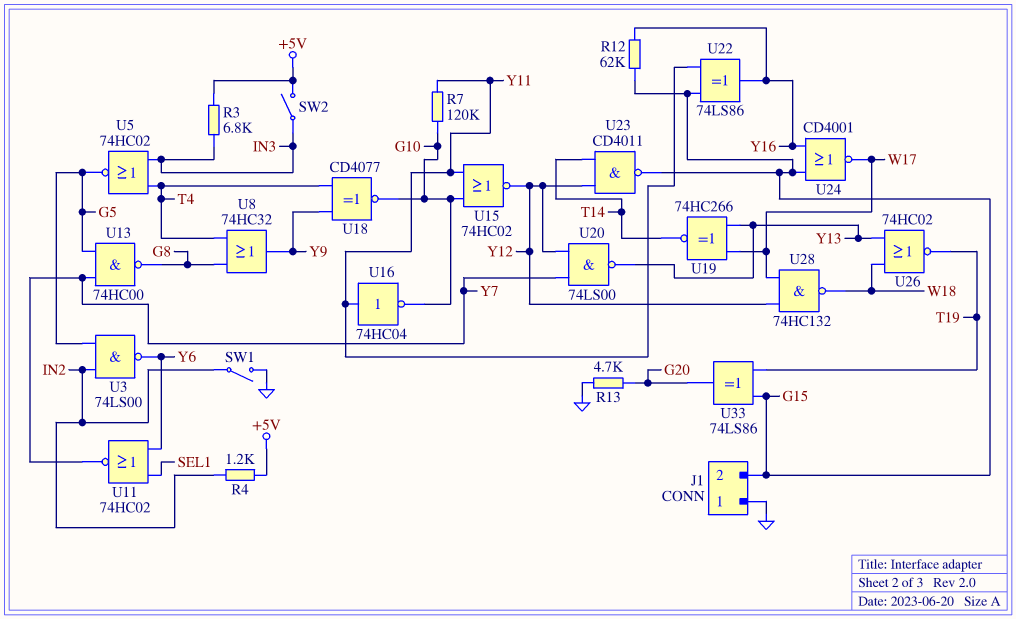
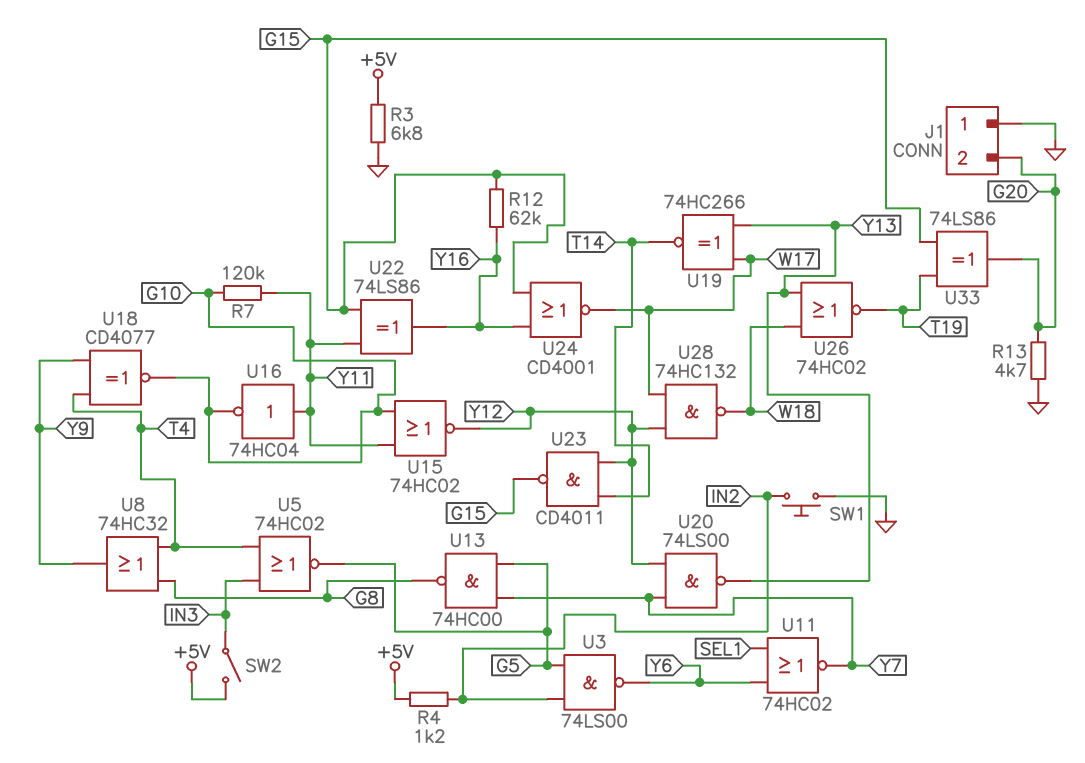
J1 pin 2: G15 -> G20
R3: 6.8k (+5V, IN3) -> 6.8k (+5V, GND)
SW1: switch (GND, IN2) -> button (GND, IN2)

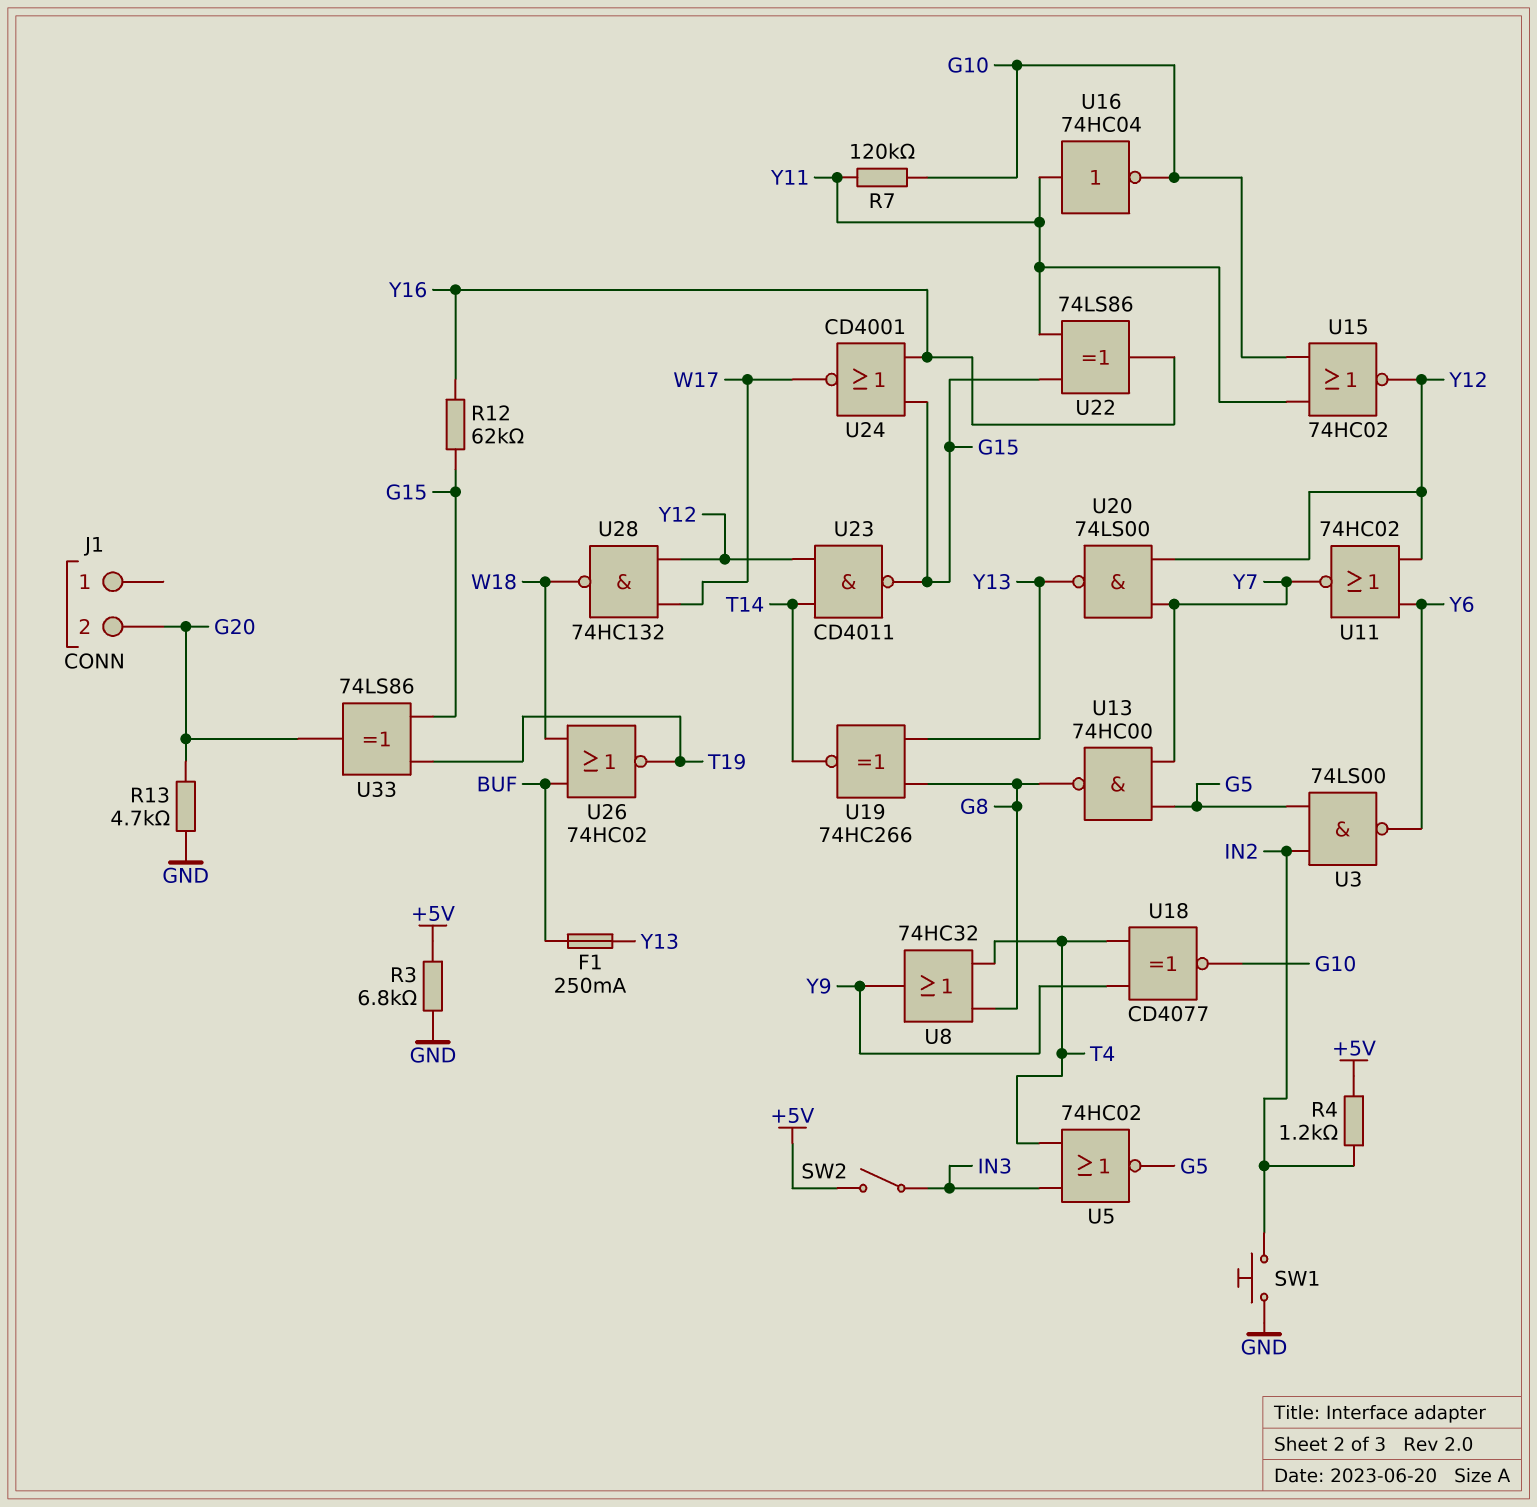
F1: none -> 250mA (BUF, Y13)
J1 pin 1: GND -> none
U11: NOR 74HC02 (in SEL1, in Y6, out Y7) -> NOR 74HC02 (in Y6, in Y12, out Y7)
U19: XNOR 74HC266 (in W17, in Y13, out T14) -> XNOR 74HC266 (in G8, in Y13, out T14)
U26: NOR 74HC02 (in W18, in Y13, out T19) -> NOR 74HC02 (in BUF, in W18, out T19)

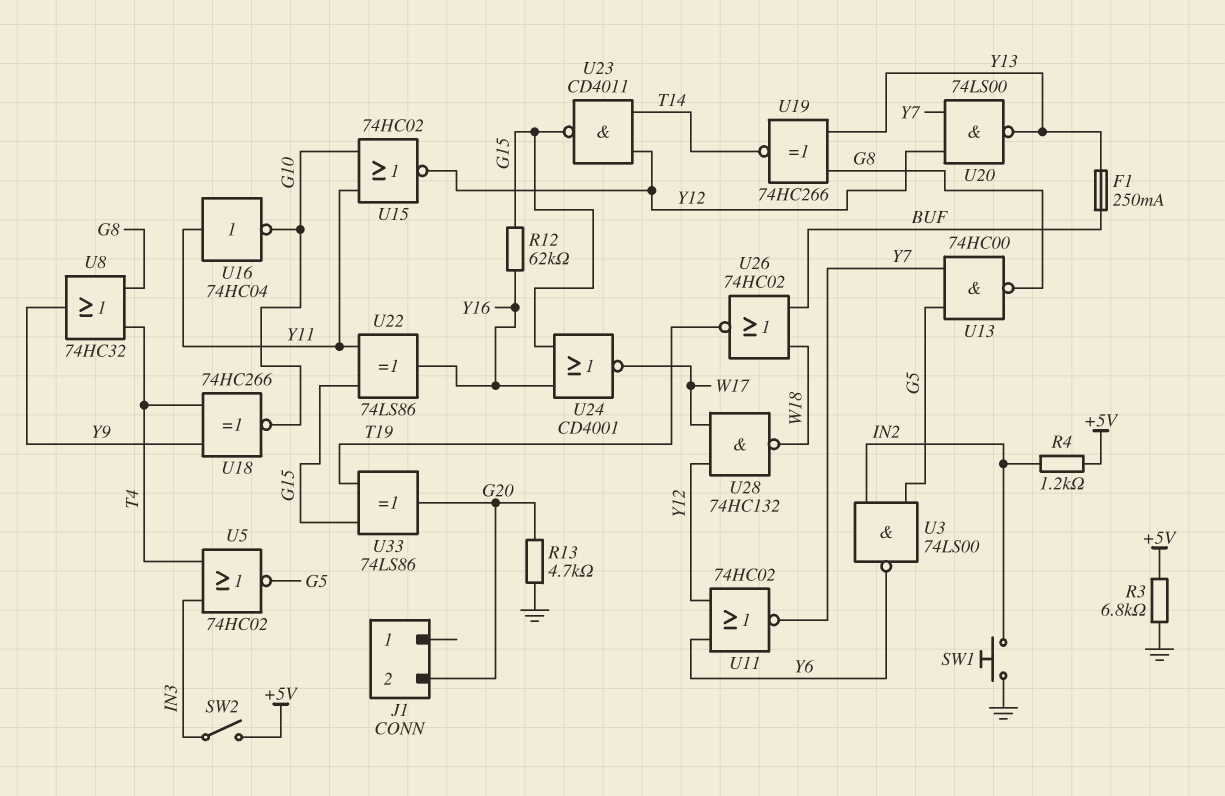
R7: 120k (G10, Y11) -> none
U18: XNOR CD4077 (in T4, in Y9, out G10) -> XNOR 74HC266 (in T4, in Y9, out G10)

